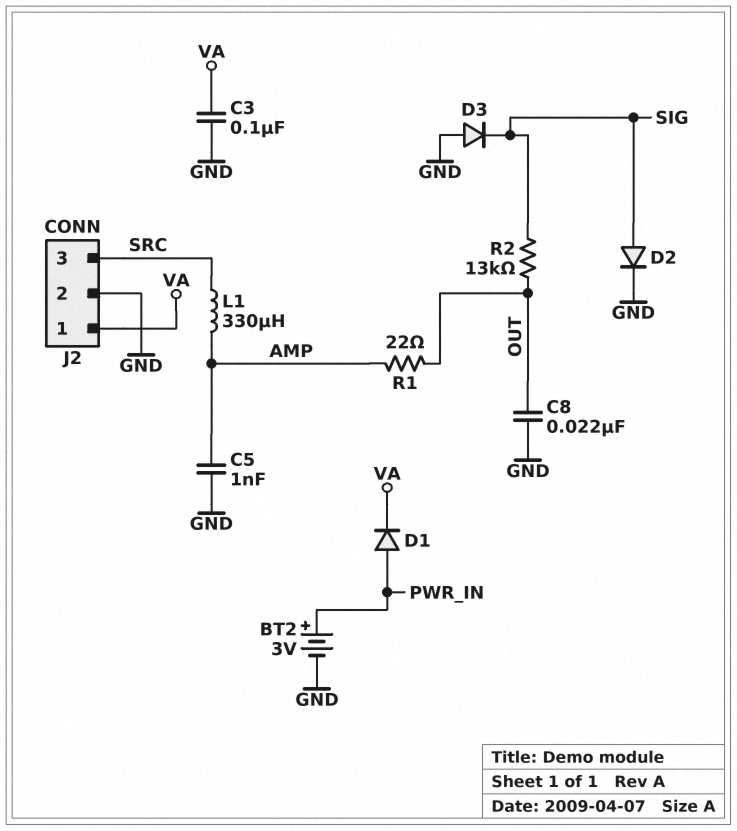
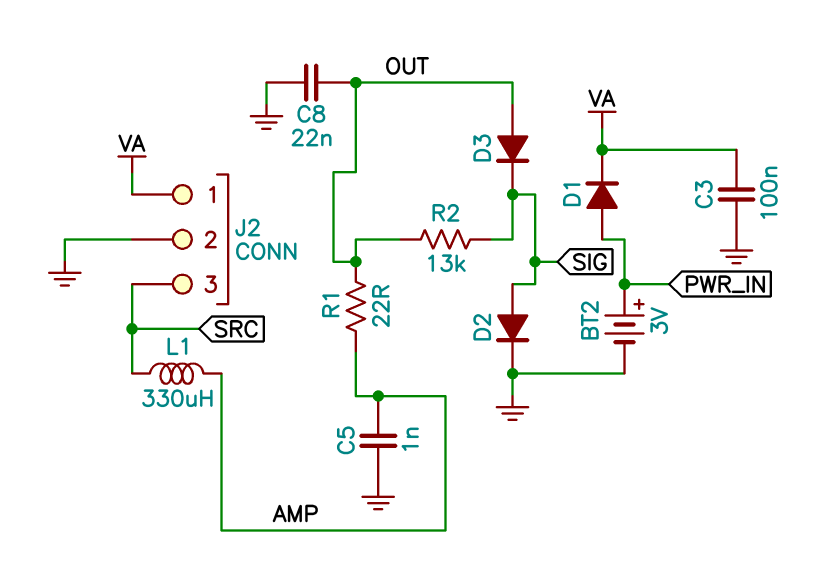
D3: diode (A GND, K SIG) -> diode (A OUT, K SIG)

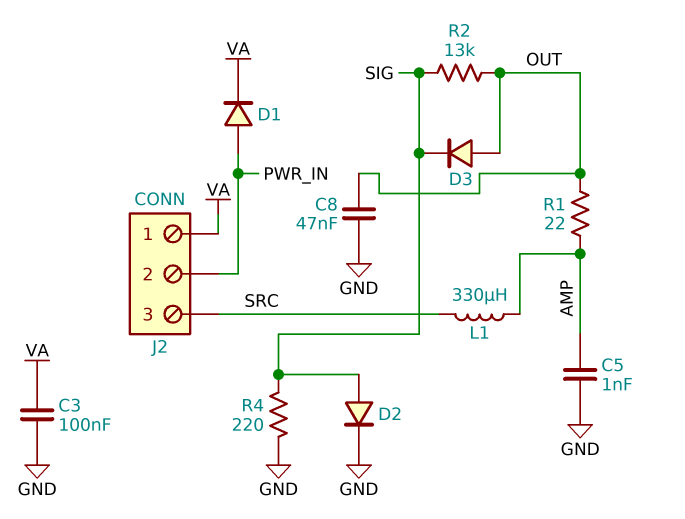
BT2: 3V (plus PWR_IN, minus GND) -> none
C8: 22nF (GND, OUT) -> 47nF (GND, OUT)
J2 pin 2: GND -> PWR_IN
R4: none -> 220 (GND, SIG)

